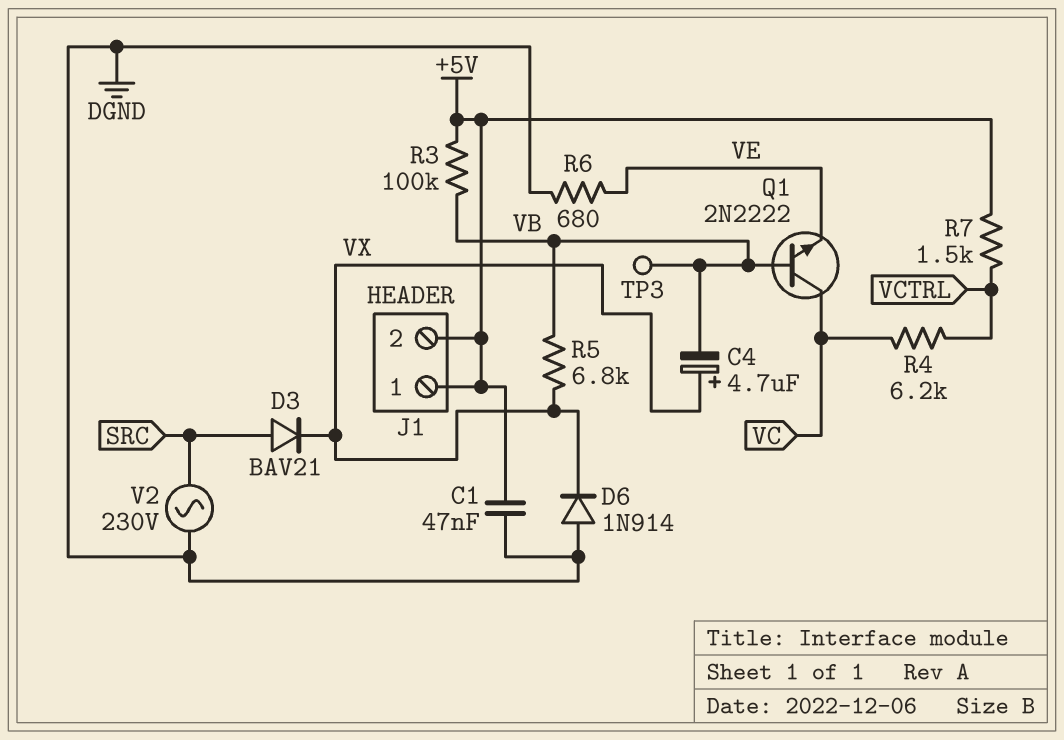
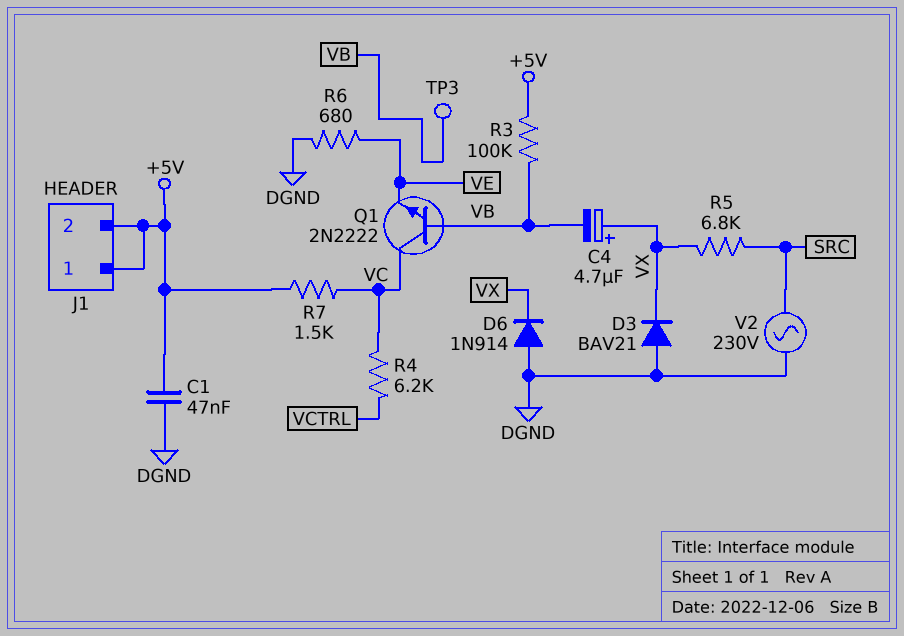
D3: diode BAV21 (A SRC, K VX) -> diode BAV21 (A DGND, K VX)
R5: 6.8k (VB, VX) -> 6.8k (SRC, VX)
R7: 1.5k (+5V, VCTRL) -> 1.5k (+5V, VC)

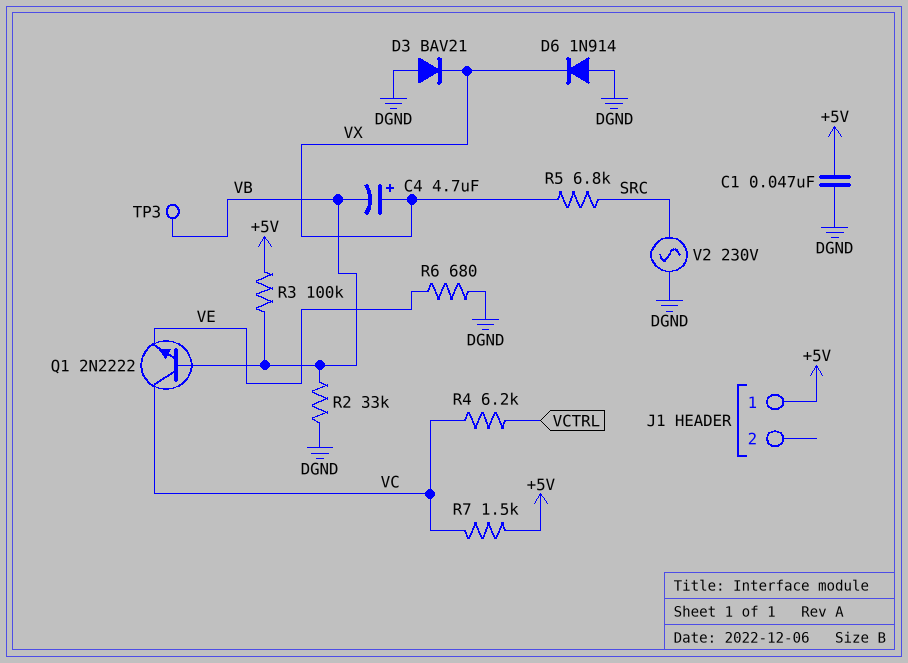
J1 pin 2: +5V -> none
R2: none -> 33k (DGND, VB)

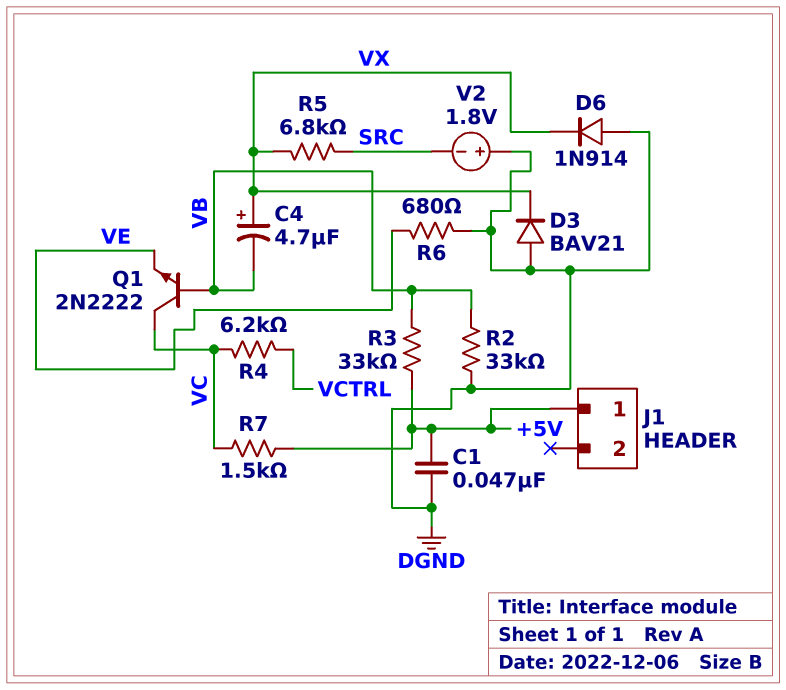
R3: 100k (+5V, VB) -> 33k (+5V, VB)
TP3: test point (VB) -> none
V2: AC 230V (DGND, SRC) -> 1.8V (plus DGND, minus SRC)

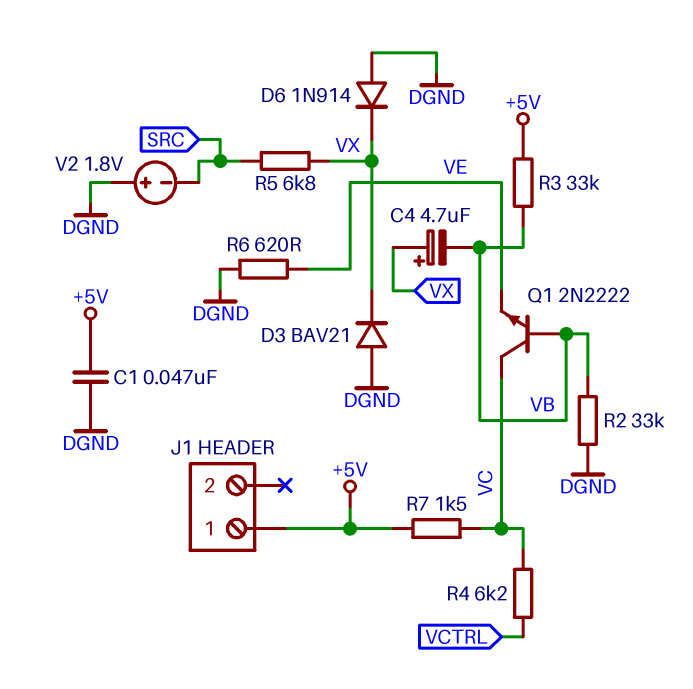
R6: 680 (DGND, VE) -> 620 (DGND, VE)

